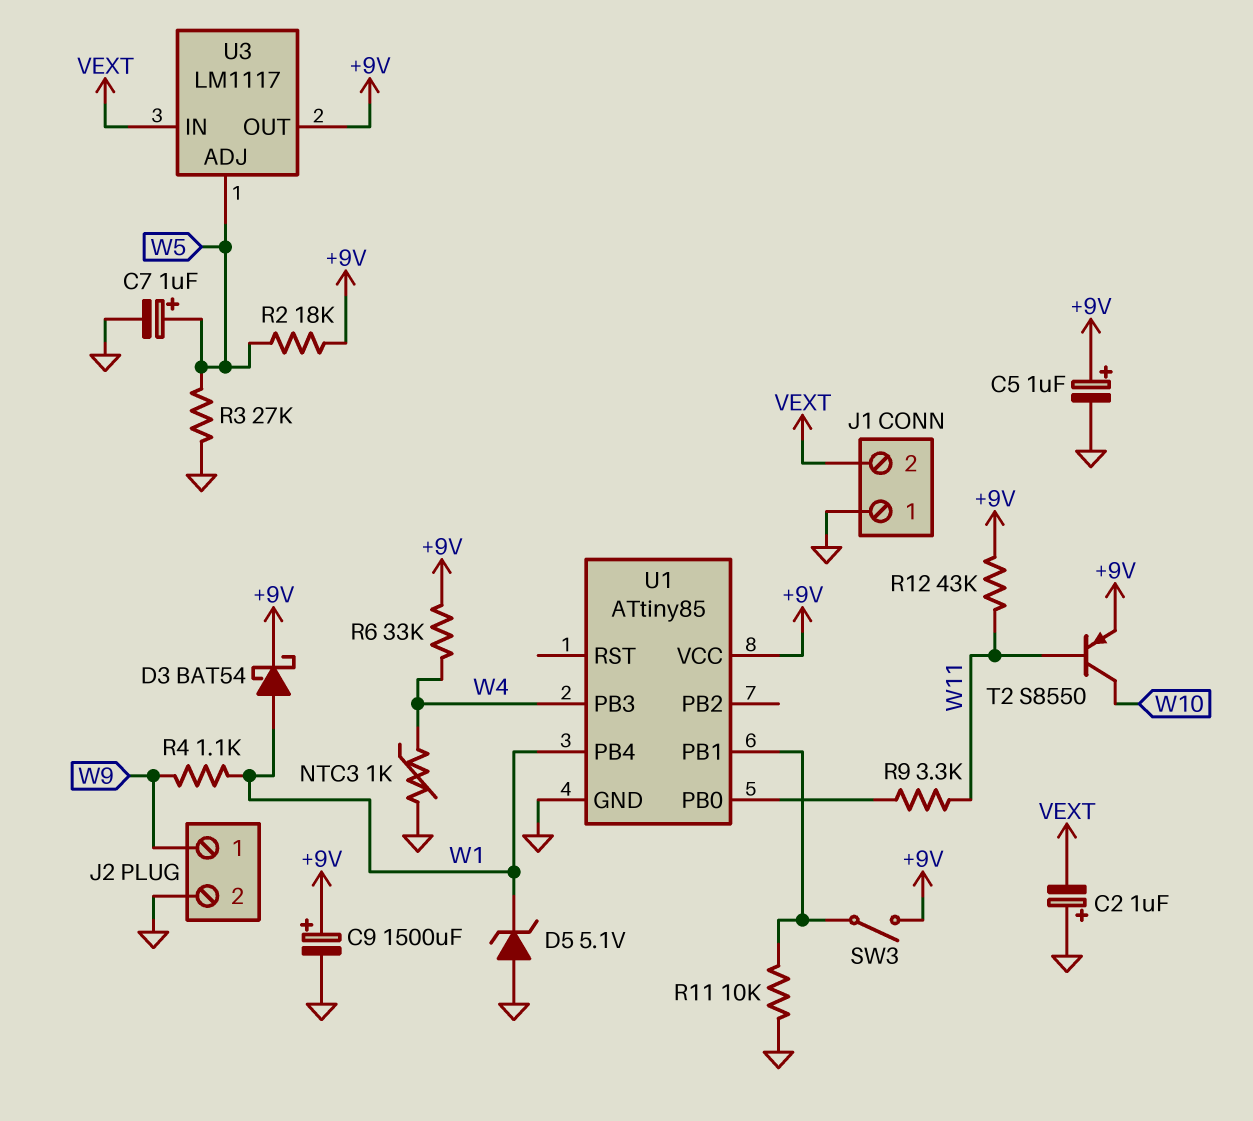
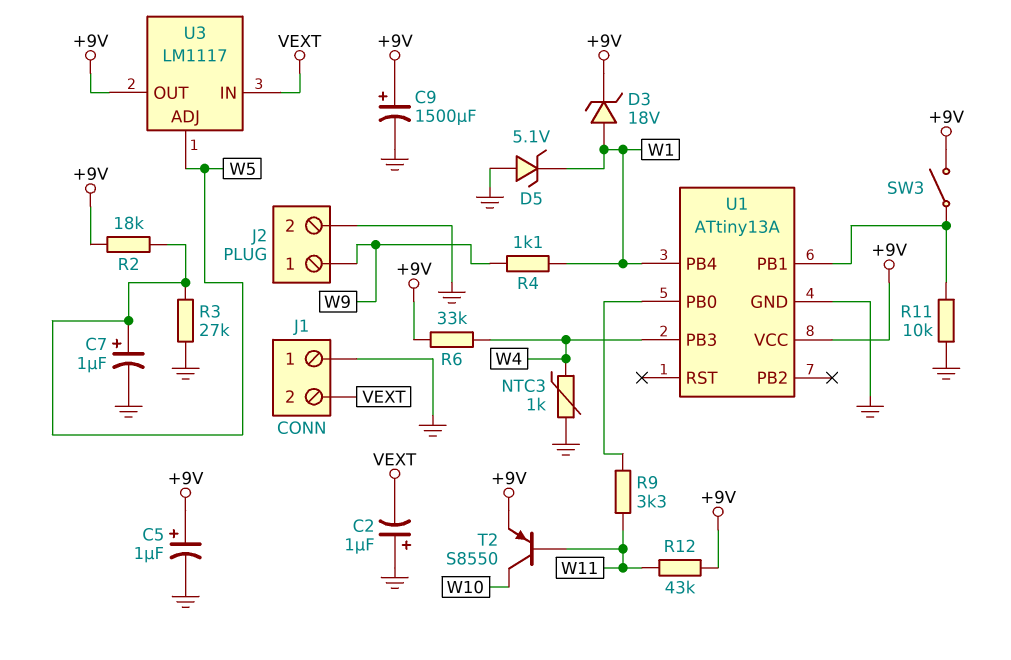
D3: schottky BAT54 (A W1, K +9V) -> zener 18V (A W1, K +9V)
U1: ATtiny85 -> ATtiny13A

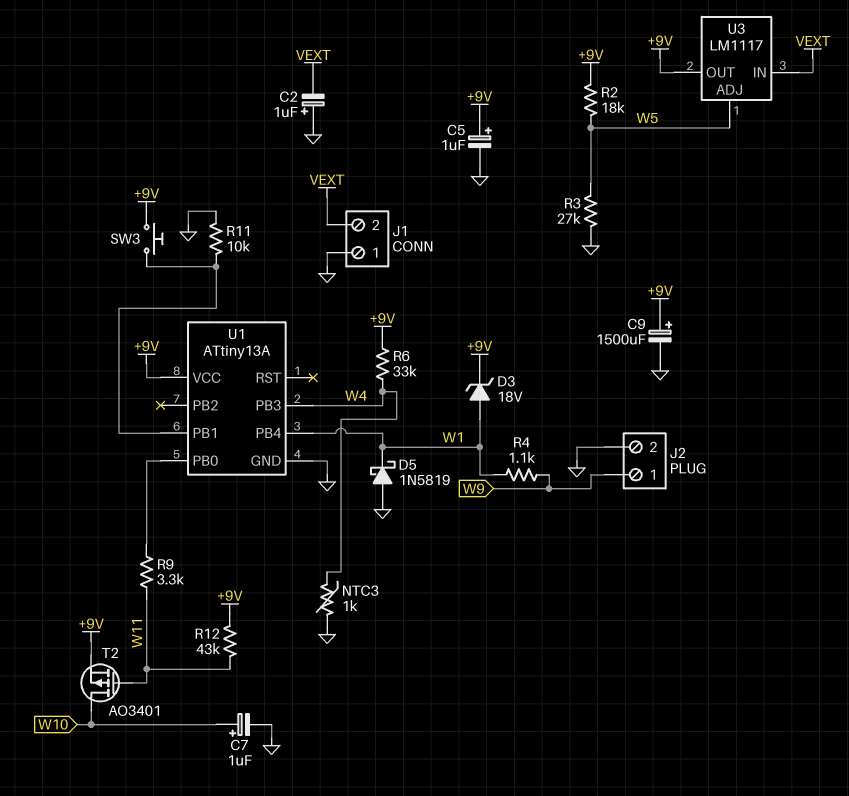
C7: 1uF (plus W5, minus GND) -> 1uF (plus W10, minus GND)
D5: zener 5.1V (A GND, K W1) -> schottky 1N5819 (A GND, K W1)
SW3: switch (+9V, U1/PB1) -> button (+9V, U1/PB1)
T2: PNP S8550 (B W11, C W10, E +9V) -> PMOS AO3401 (G W11, D W10, S +9V)

